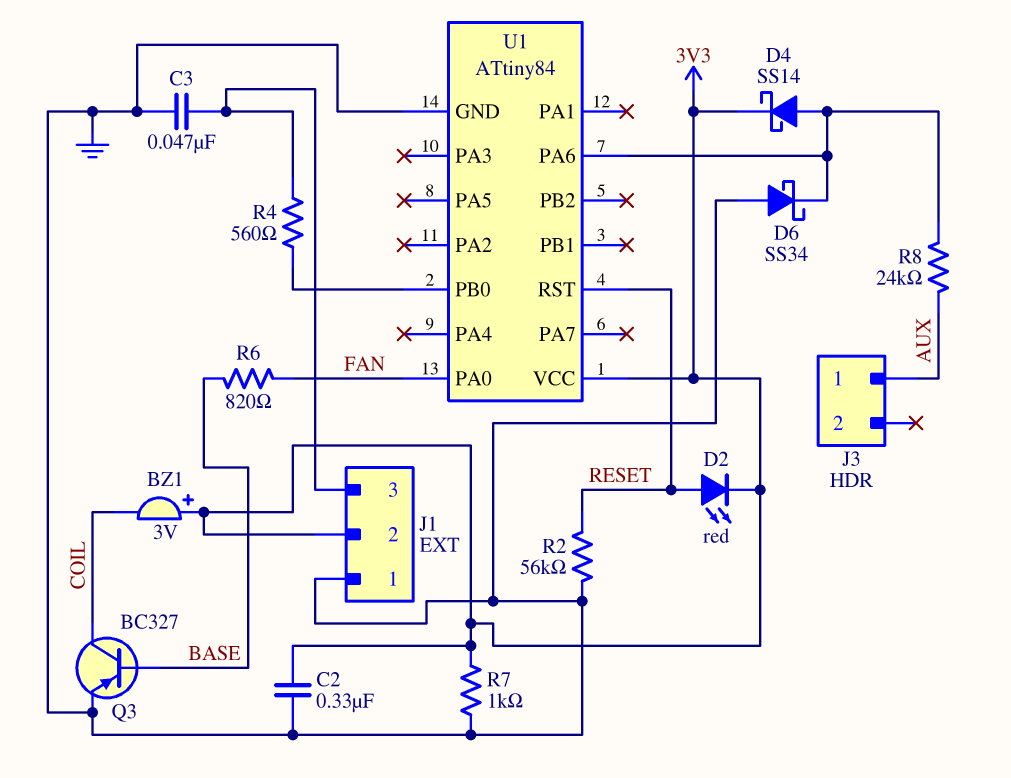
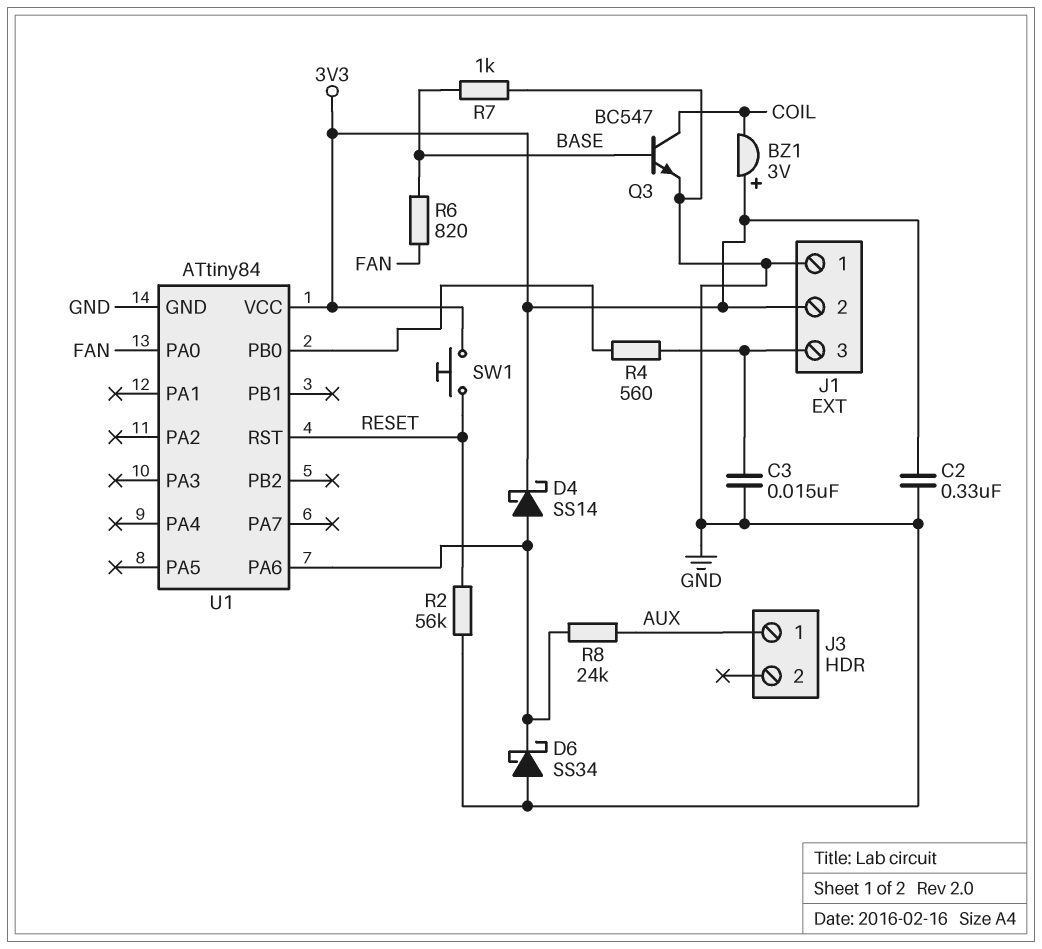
C3: 47nF (GND, J1/3) -> 15nF (GND, J1/3)
D2: LED red (A RESET, K 3V3) -> none
Q3: PNP BC327 (B BASE, C COIL, E GND) -> NPN BC547 (B BASE, C COIL, E GND)
R7: 1k (3V3, GND) -> 1k (BASE, GND)
SW1: none -> button (3V3, RESET)

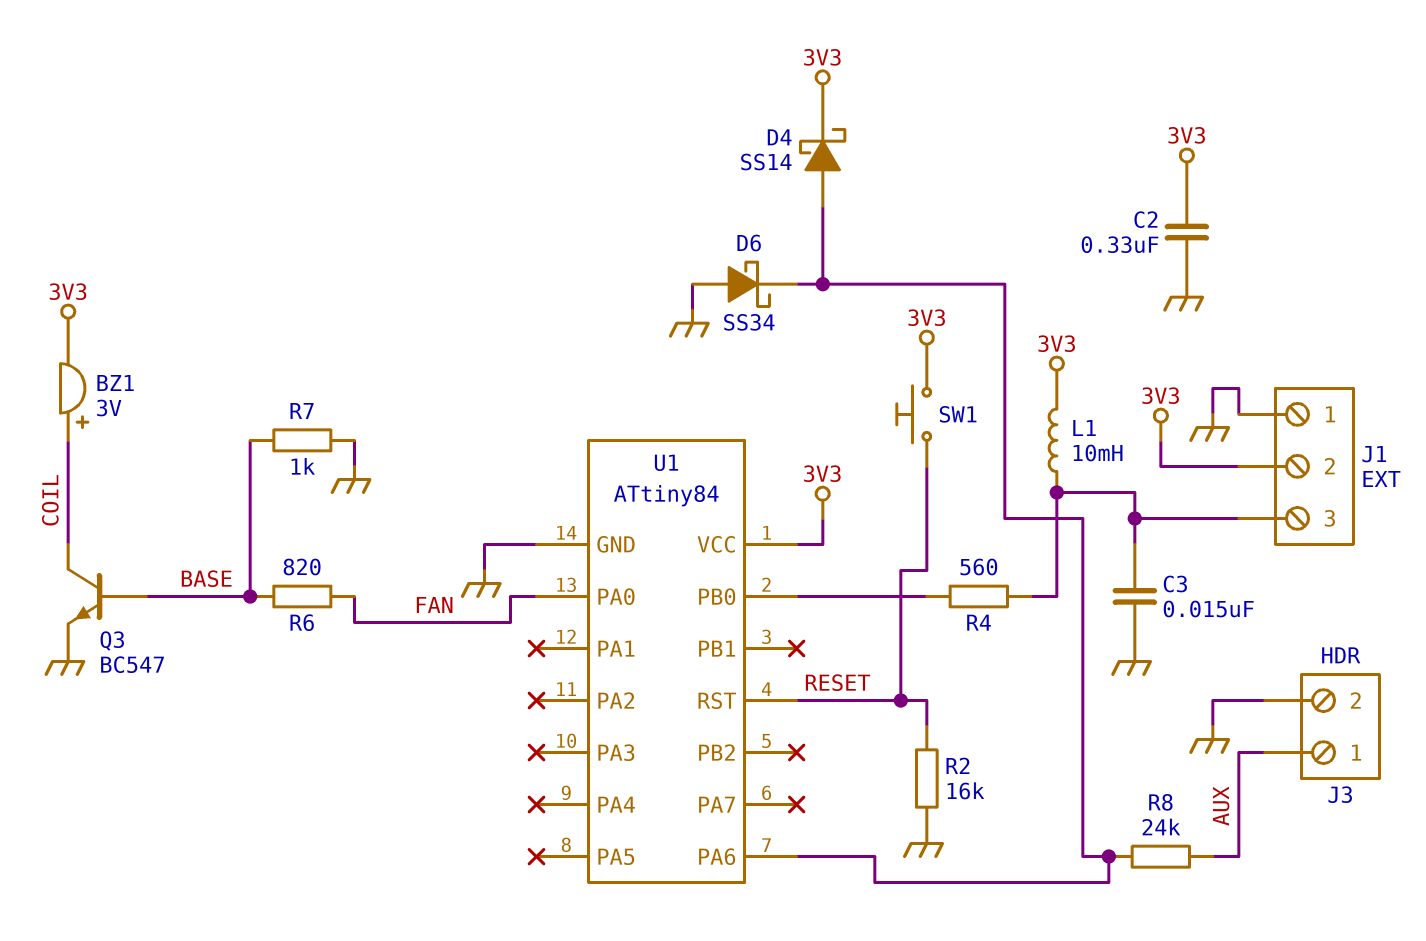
BZ1: buzzer 3V (plus 3V3, minus COIL) -> buzzer 3V (plus COIL, minus 3V3)
J3 pin 2: none -> GND
L1: none -> 10mH (3V3, J1/3)
R2: 56k (GND, RESET) -> 16k (GND, RESET)

